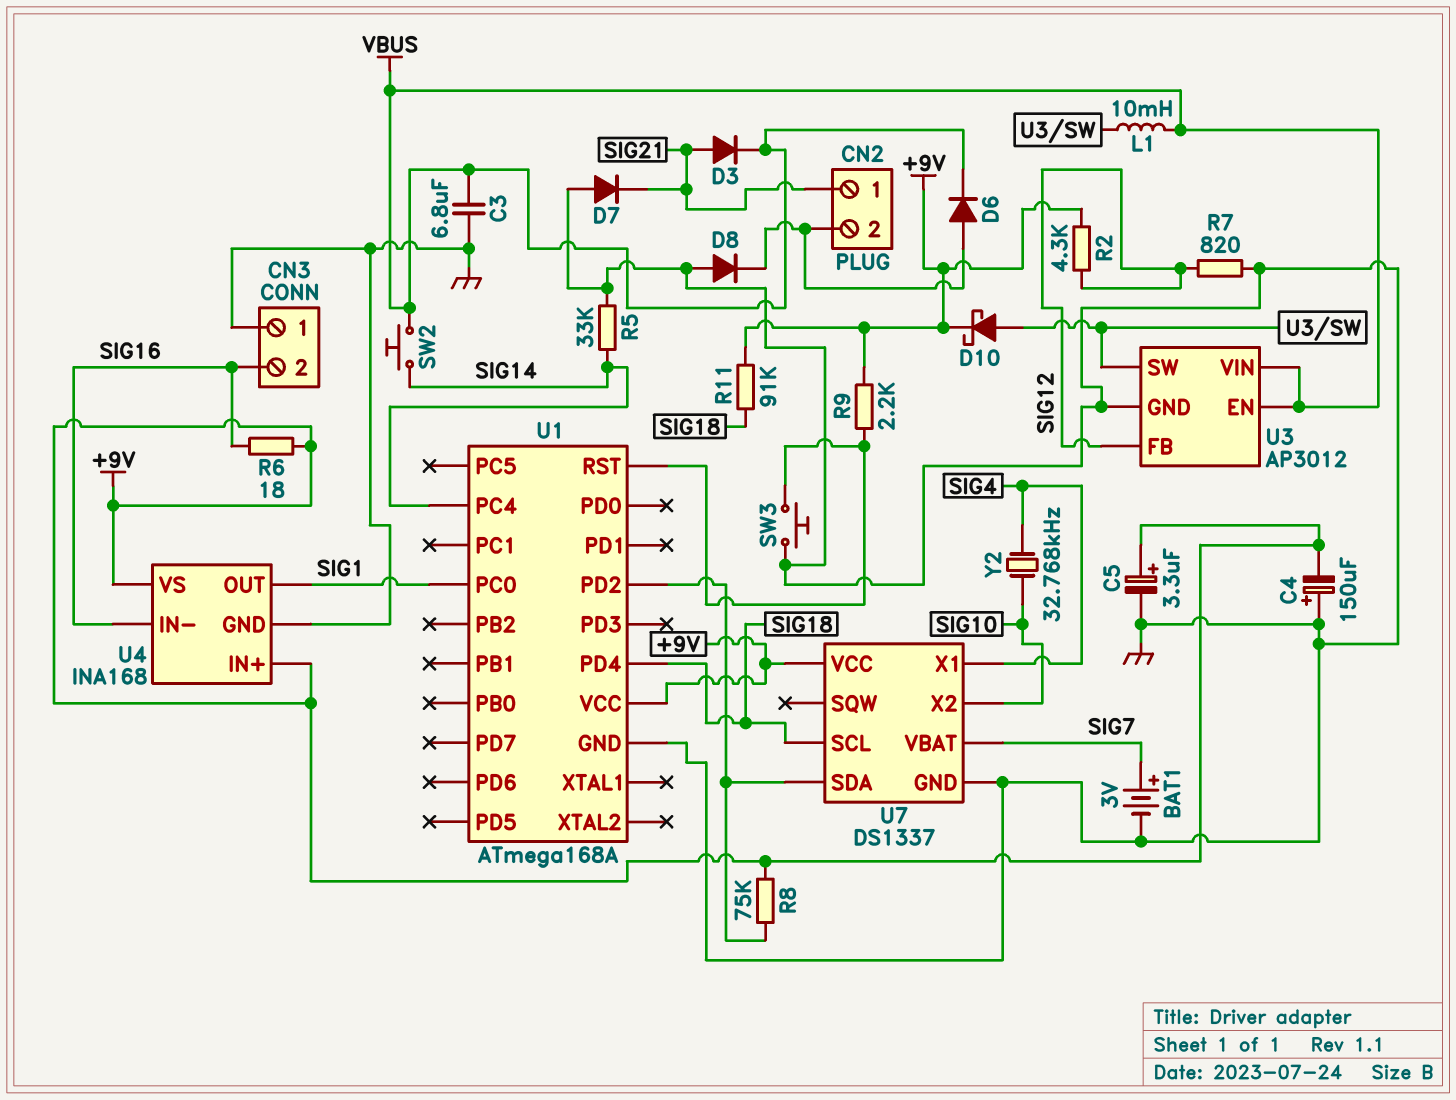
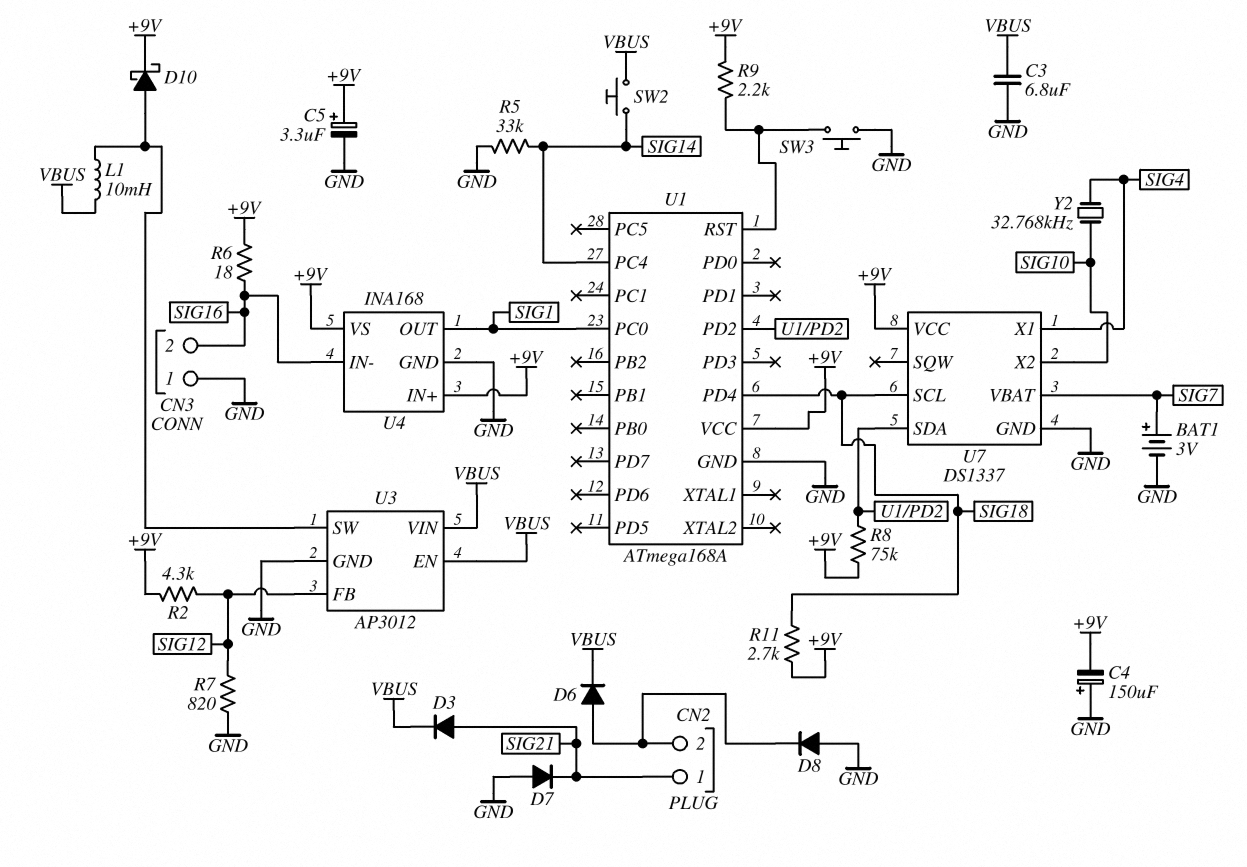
R11: 91k (+9V, SIG18) -> 2.7k (+9V, SIG18)

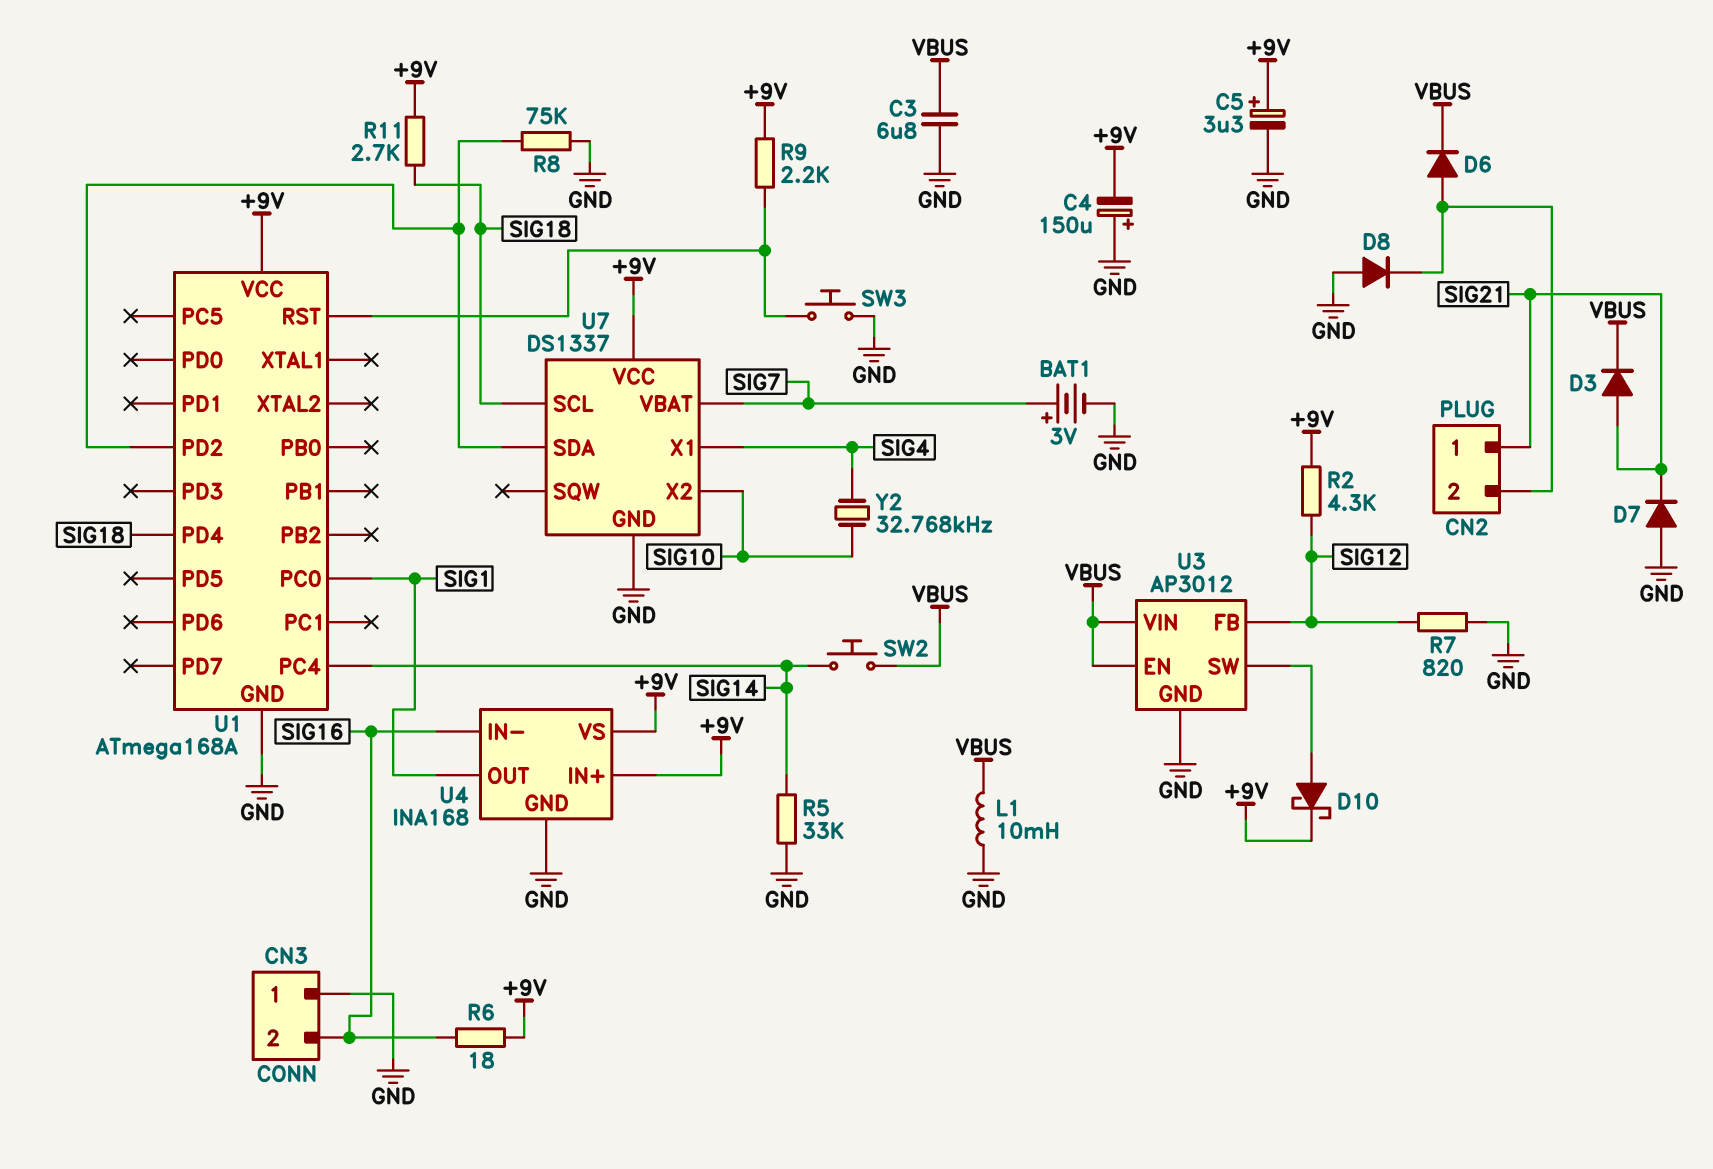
L1: 10mH (U3/SW, VBUS) -> 10mH (GND, VBUS)
R8: 75k (+9V, U1/PD2) -> 75k (GND, U1/PD2)

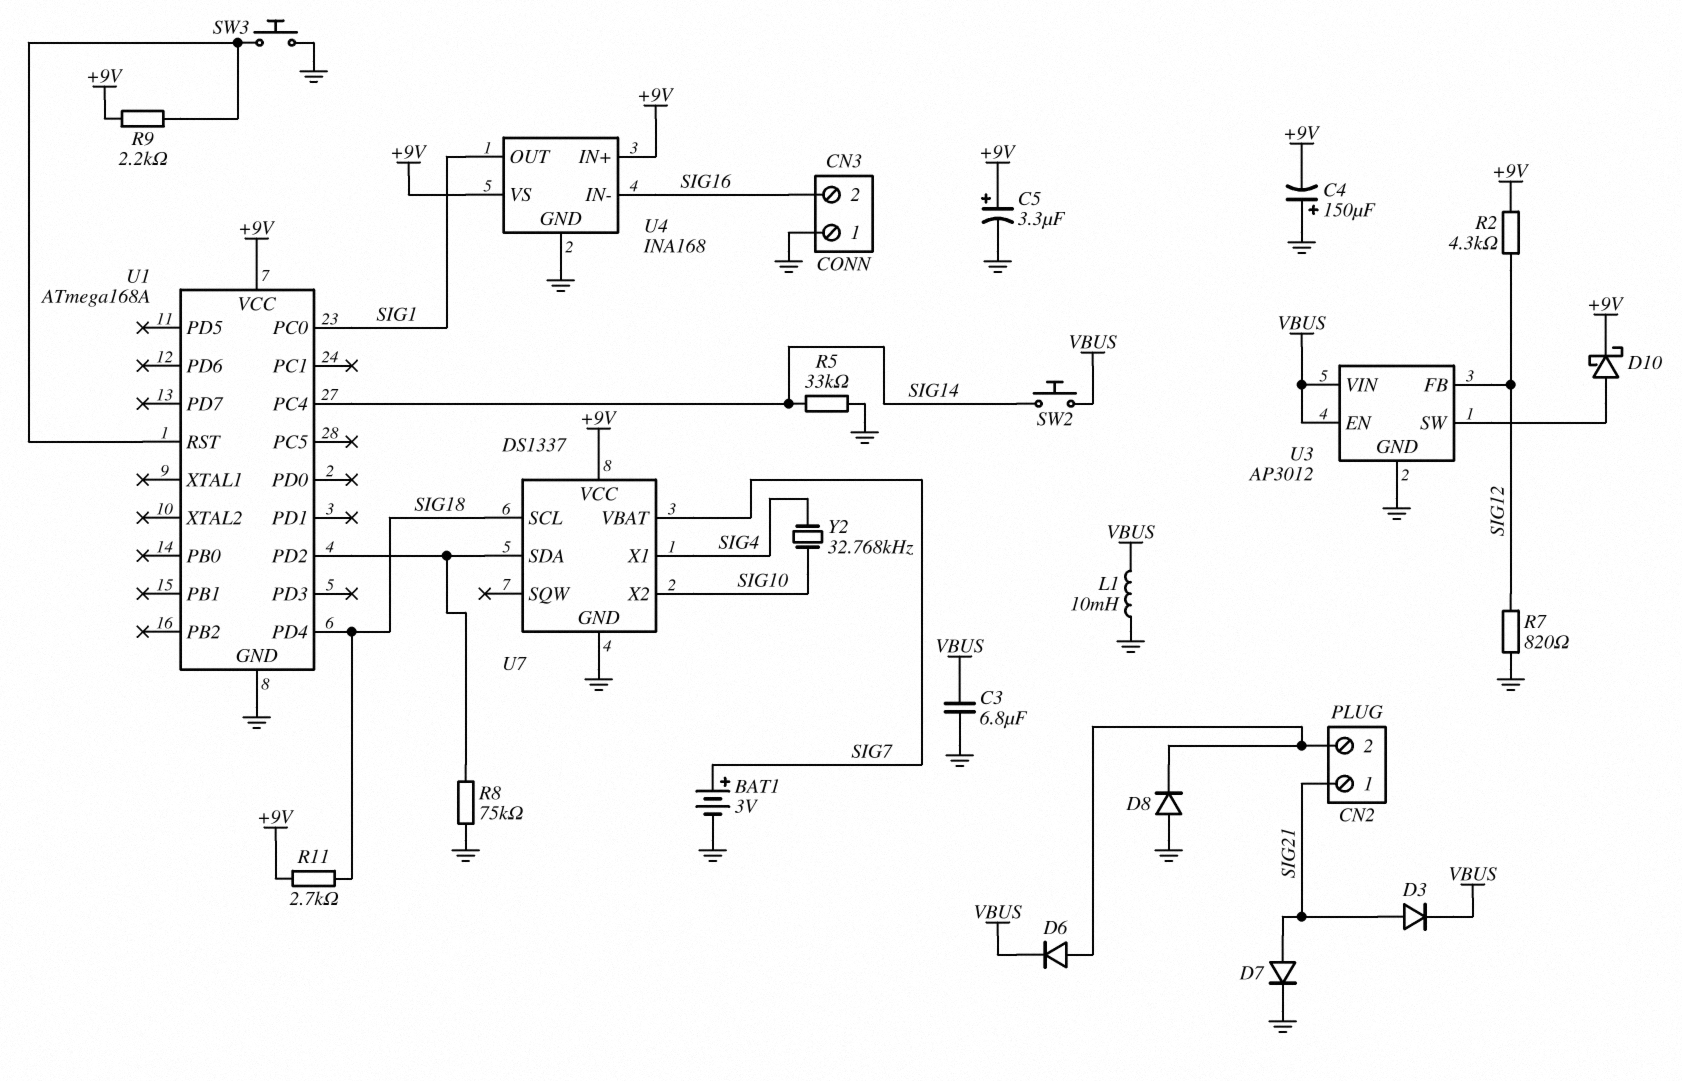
D7: diode (A GND, K SIG21) -> diode (A SIG21, K GND)
R6: 18 (+9V, SIG16) -> none

